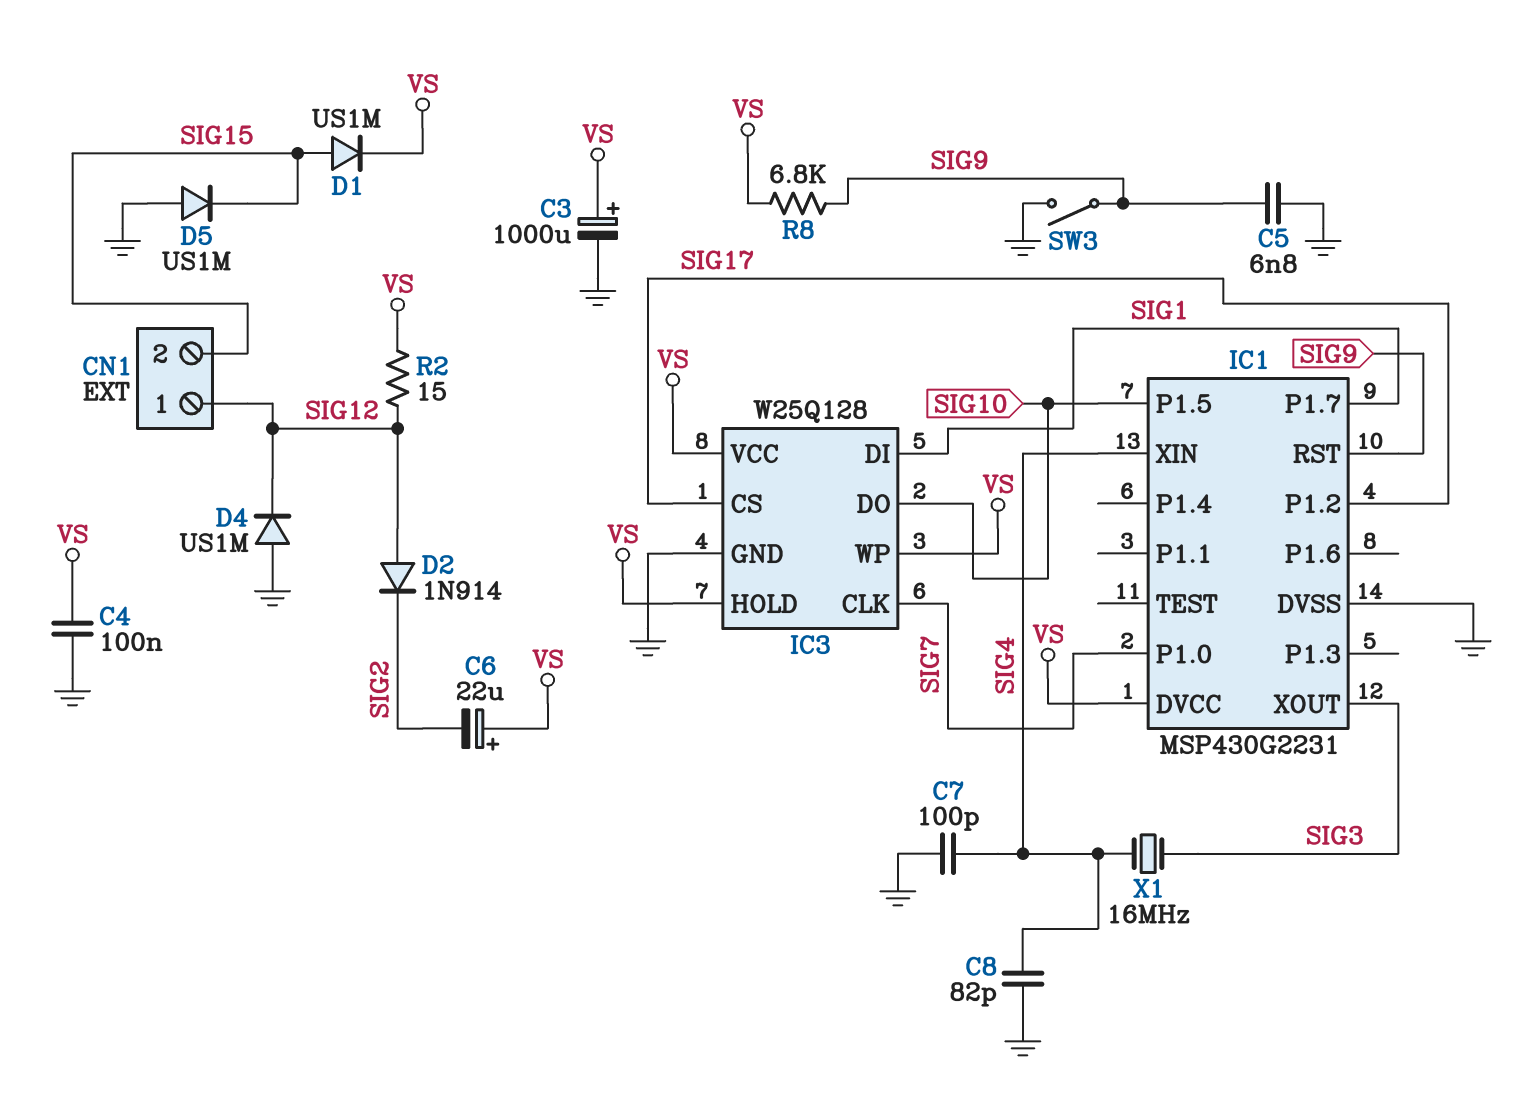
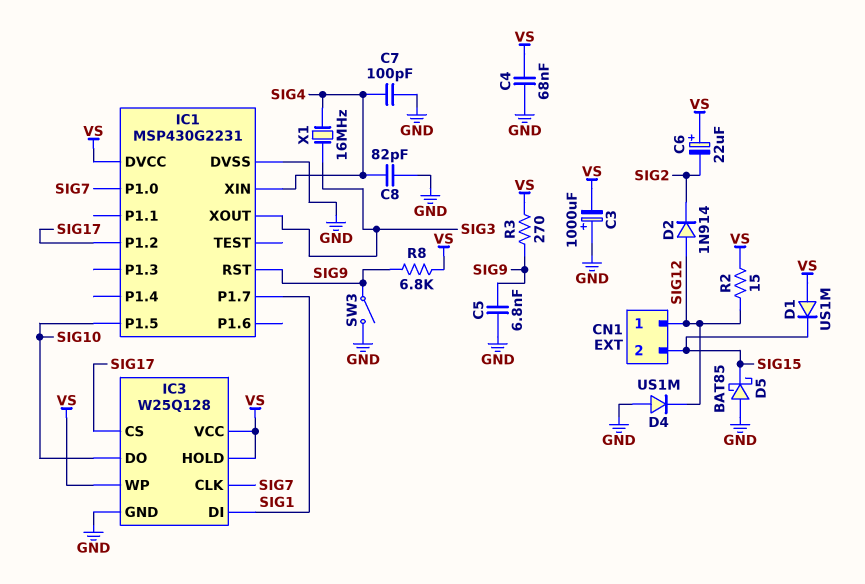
C3: 1000uF (plus VS, minus GND) -> 1000uF (plus GND, minus VS)
C4: 100nF (GND, VS) -> 68nF (GND, VS)
D1: diode US1M (A SIG15, K VS) -> diode US1M (A VS, K SIG15)
D5: diode US1M (A GND, K SIG15) -> schottky BAT85 (A GND, K SIG15)
R3: none -> 270 (SIG9, VS)

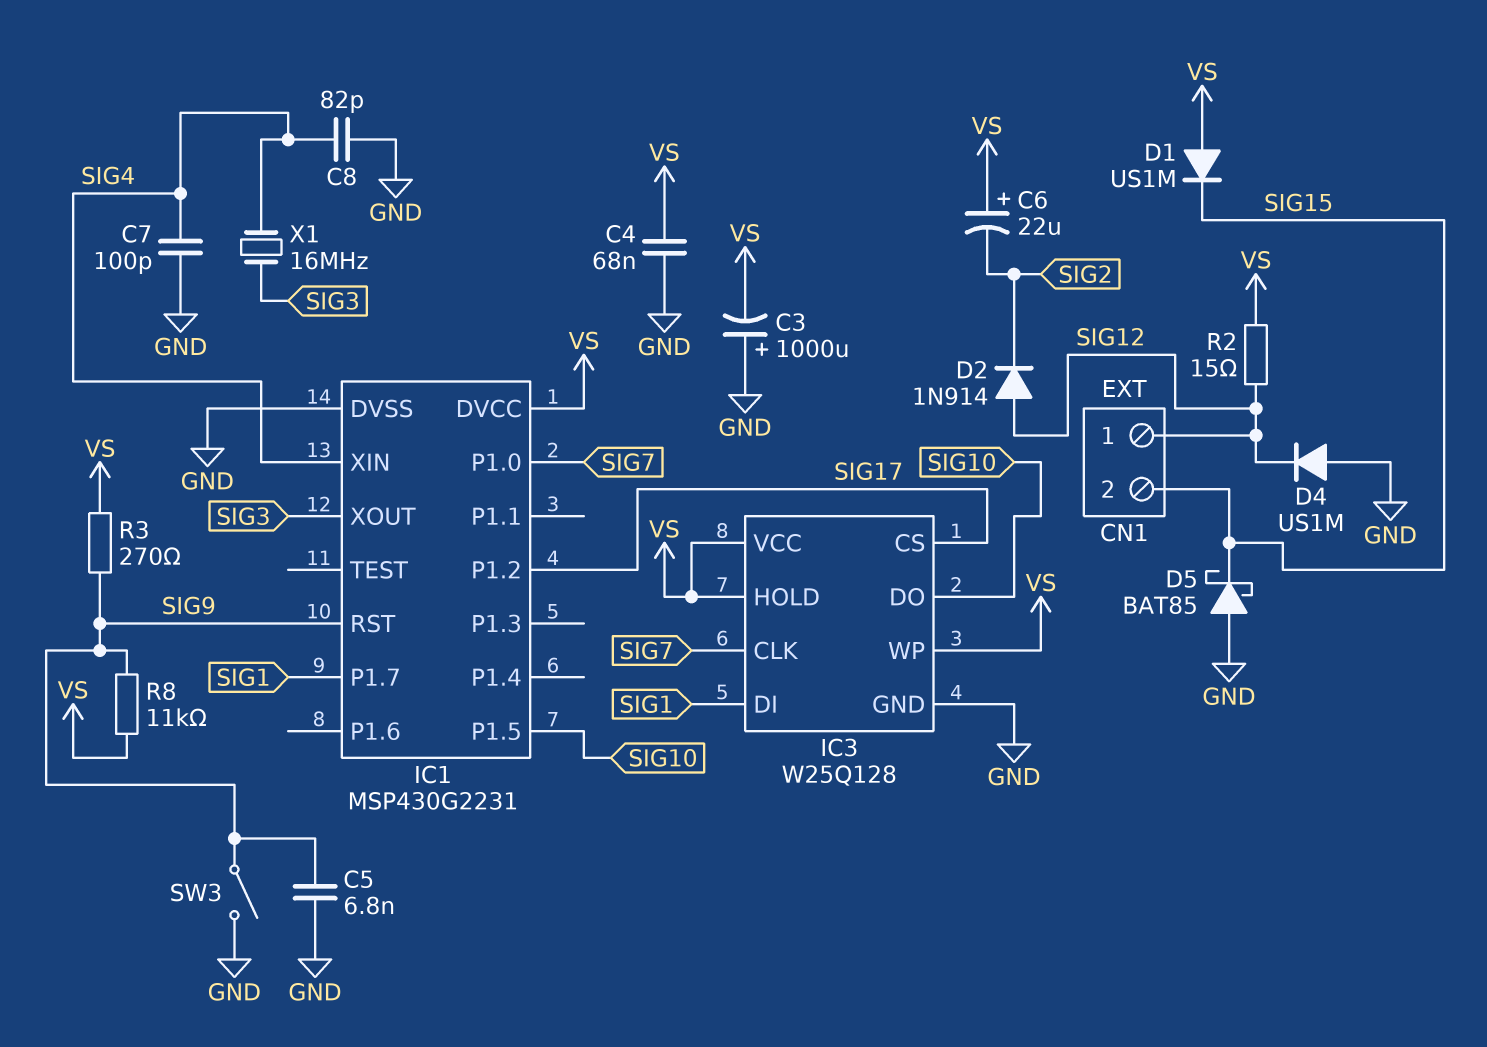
R8: 6.8k (SIG9, VS) -> 11k (SIG9, VS)

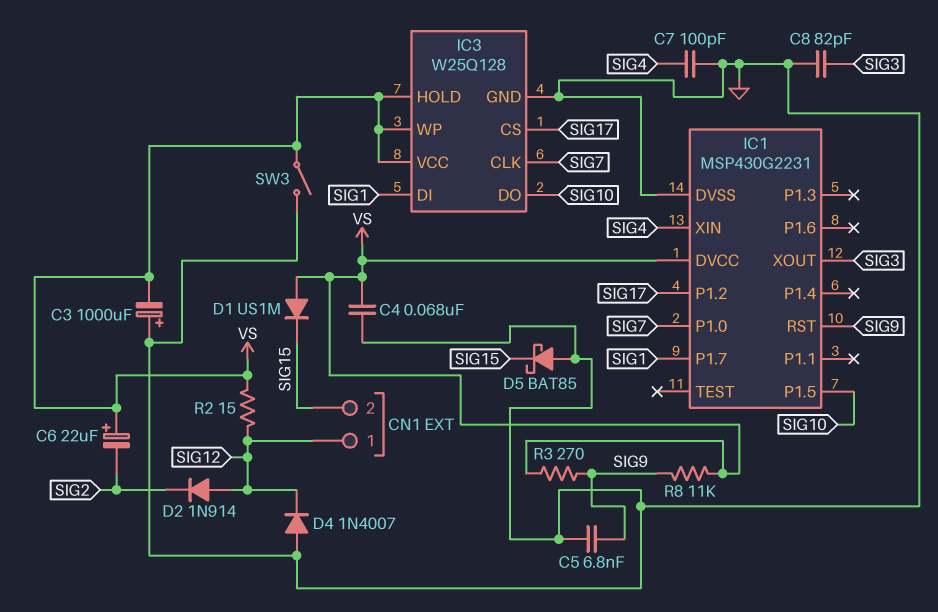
C8: 82pF (GND, SIG4) -> 82pF (GND, SIG3)
D4: diode US1M (A GND, K SIG12) -> diode 1N4007 (A GND, K SIG12)
SW3: switch (GND, SIG9) -> switch (GND, VS)
X1: 16MHz (SIG3, SIG4) -> none

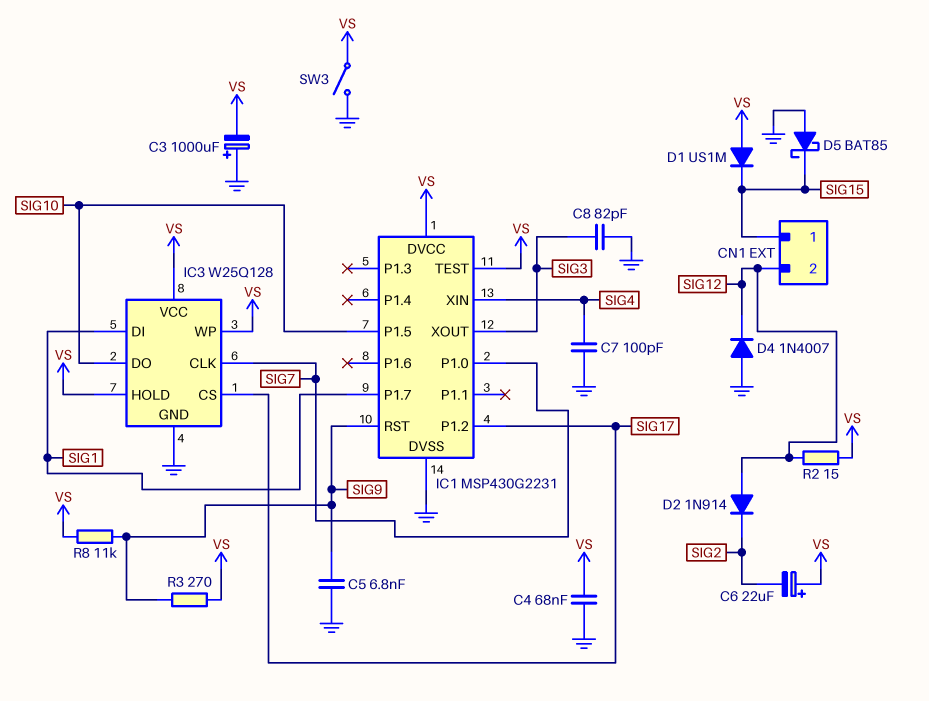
CN1 pin 1: SIG12 -> SIG15
CN1 pin 2: SIG15 -> SIG12
IC1 pin TEST: none -> VS

